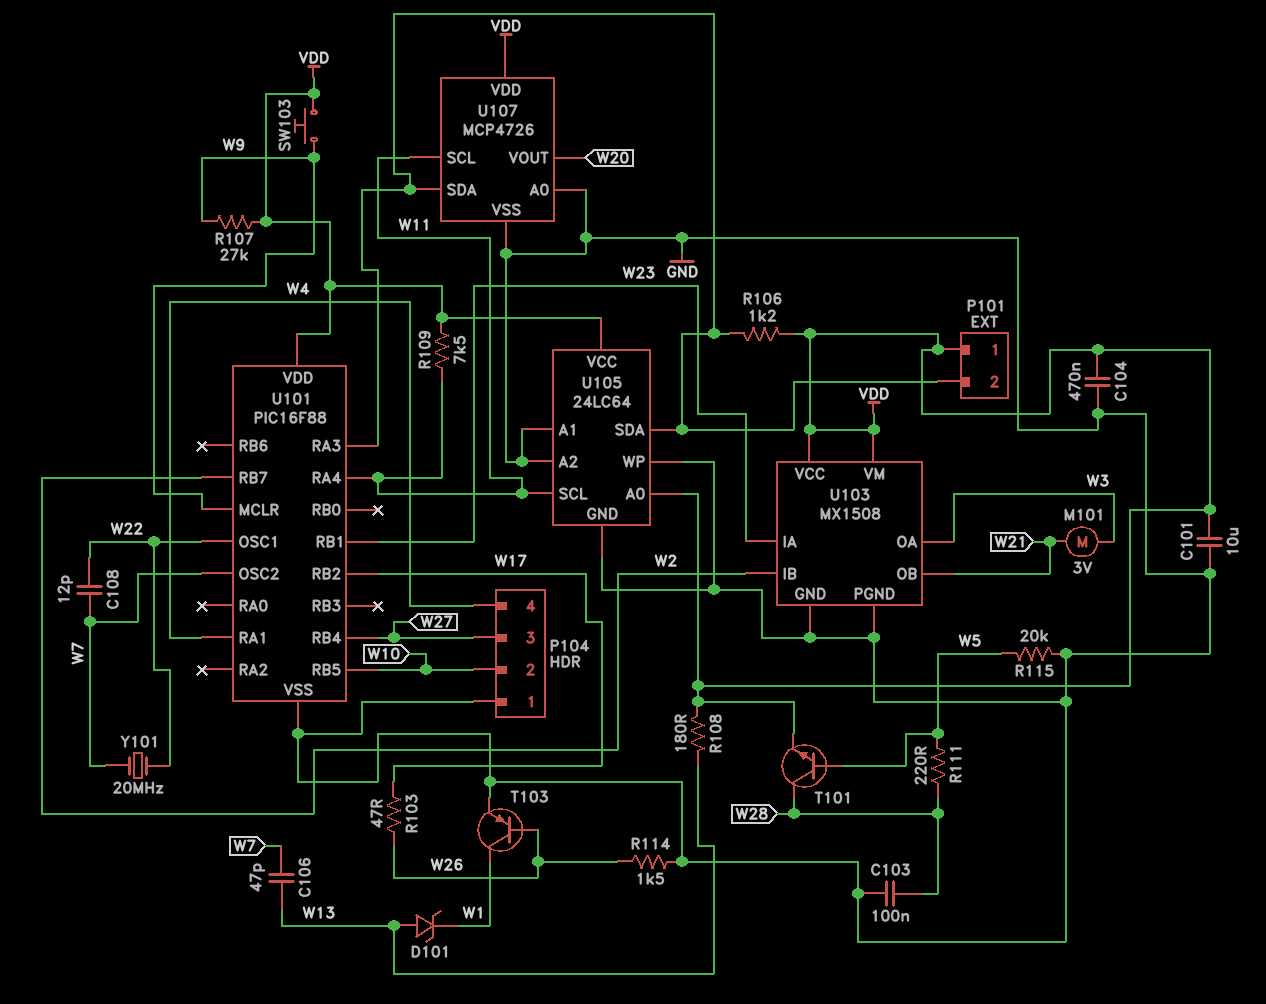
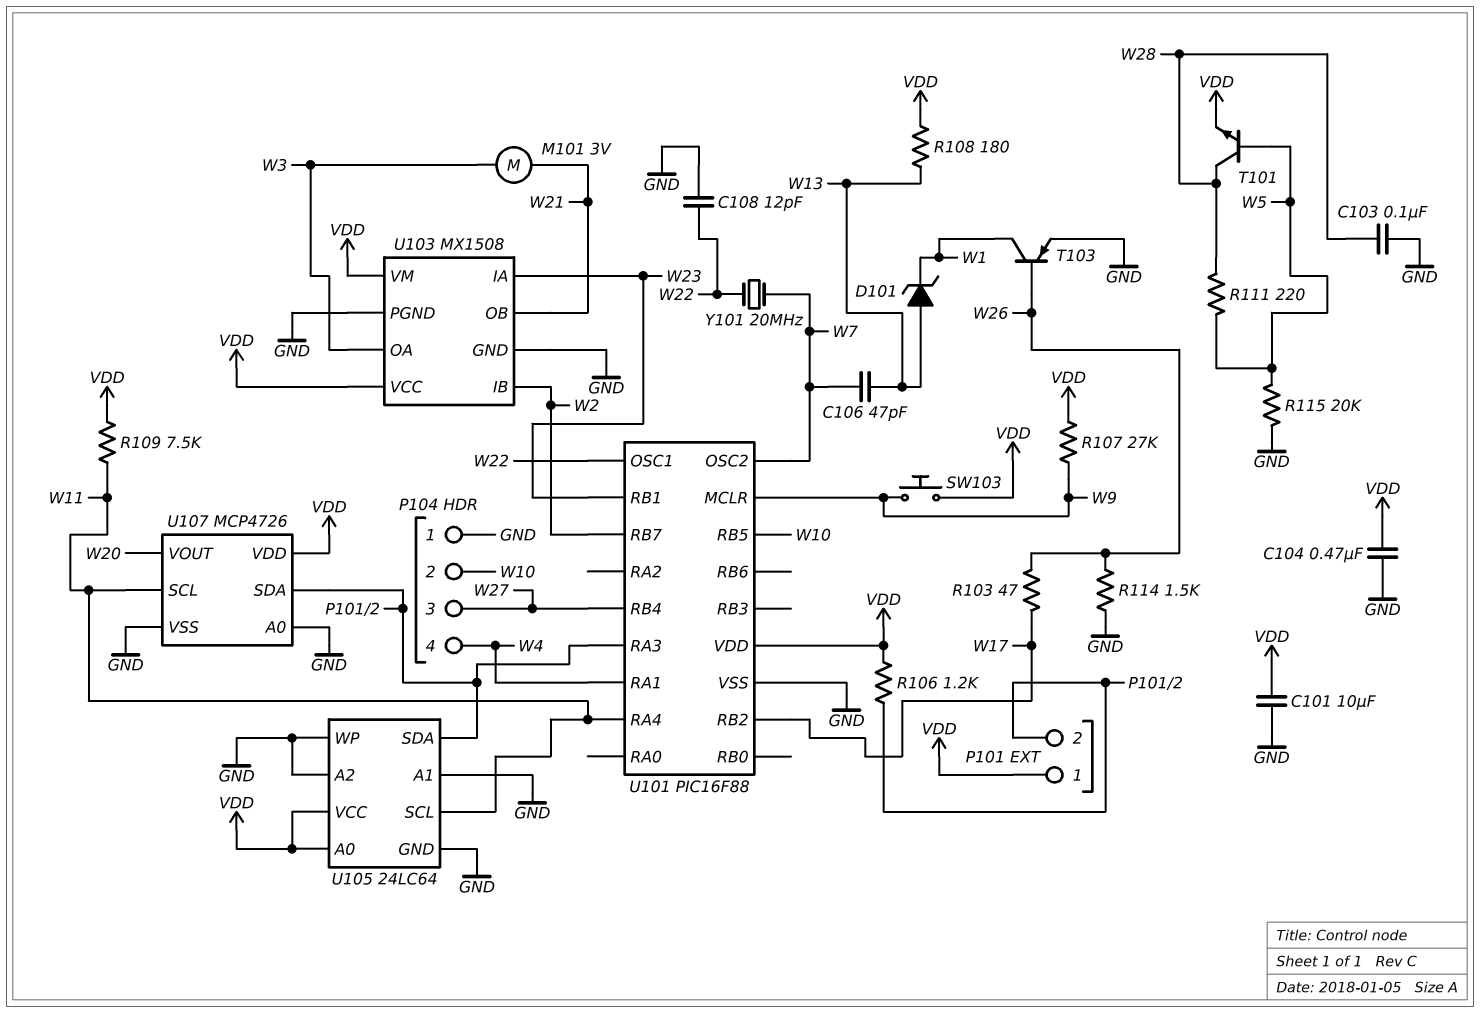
C108: 12pF (W7, W22) -> 12pF (GND, W22)

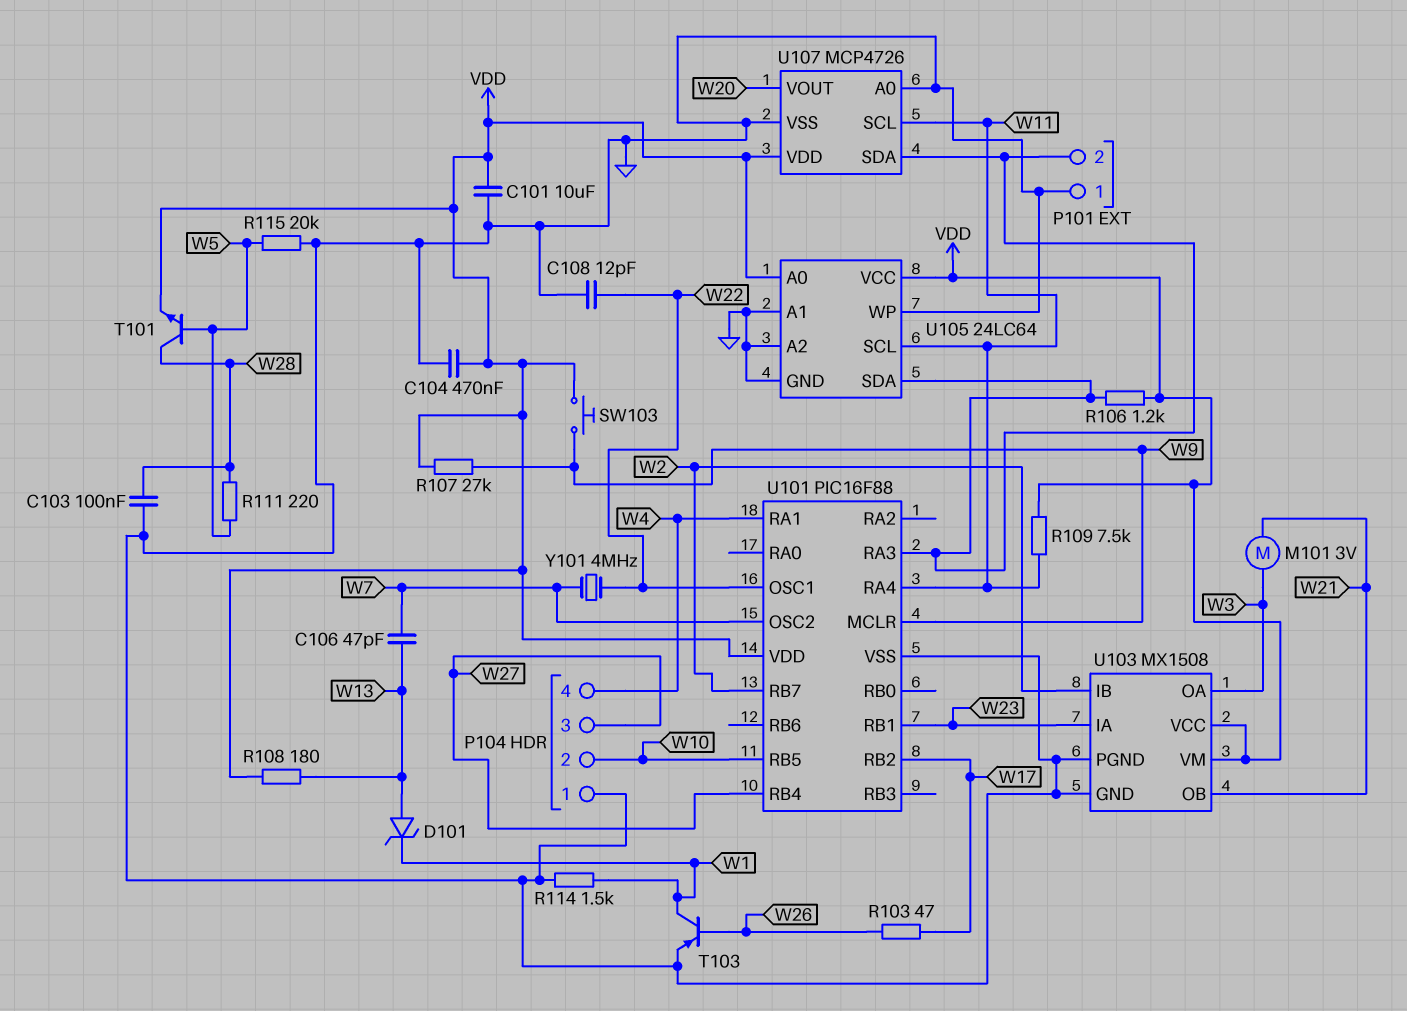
P101 pin 1: VDD -> GND
R114: 1.5k (GND, W26) -> 1.5k (GND, W1)
Y101: 20MHz (W7, W22) -> 4MHz (W7, W22)

